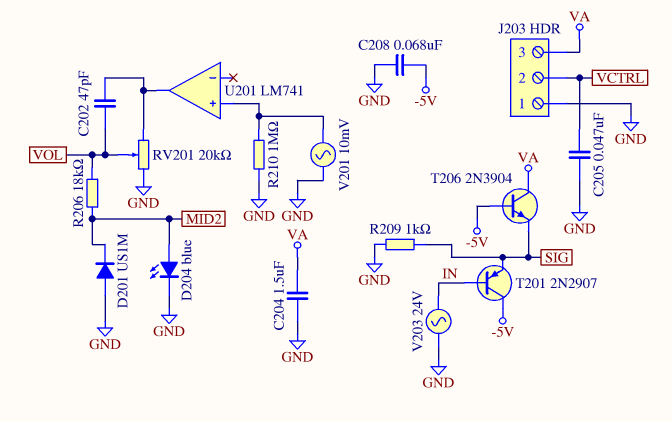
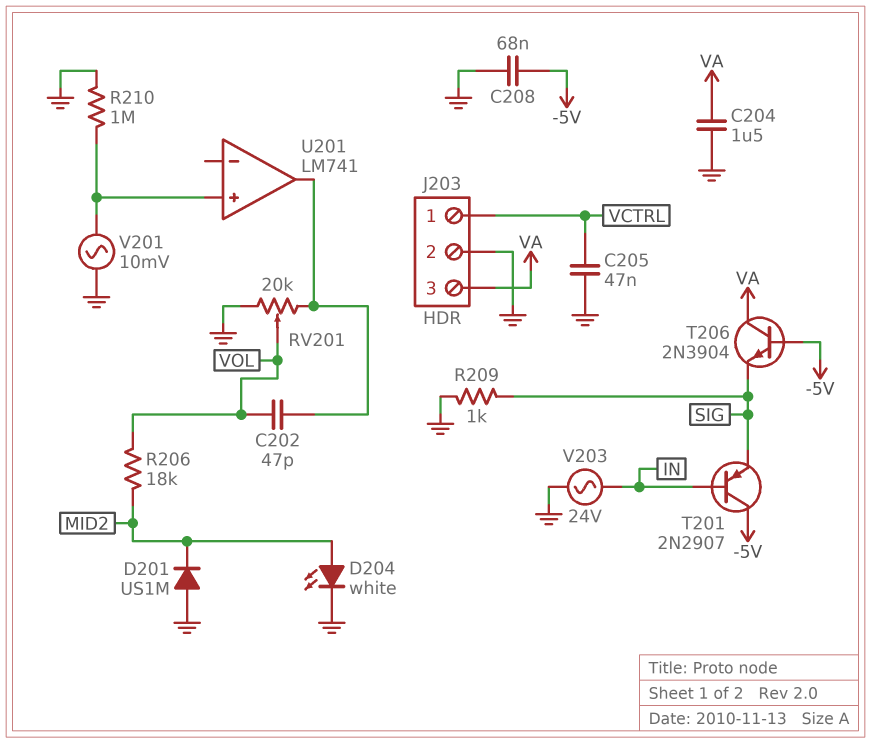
D204: LED blue (A MID2, K GND) -> LED white (A MID2, K GND)
J203 pin 1: GND -> VCTRL
J203 pin 2: VCTRL -> GND

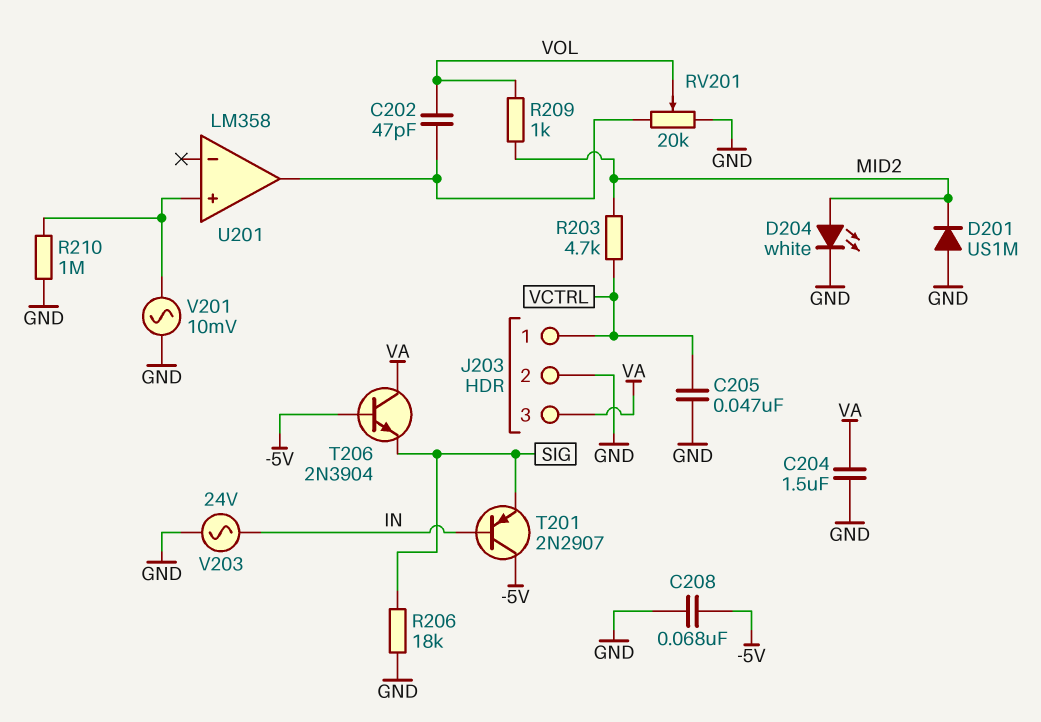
R203: none -> 4.7k (MID2, VCTRL)
R206: 18k (MID2, VOL) -> 18k (GND, SIG)
R209: 1k (GND, SIG) -> 1k (MID2, VOL)
U201: LM741 -> LM358

